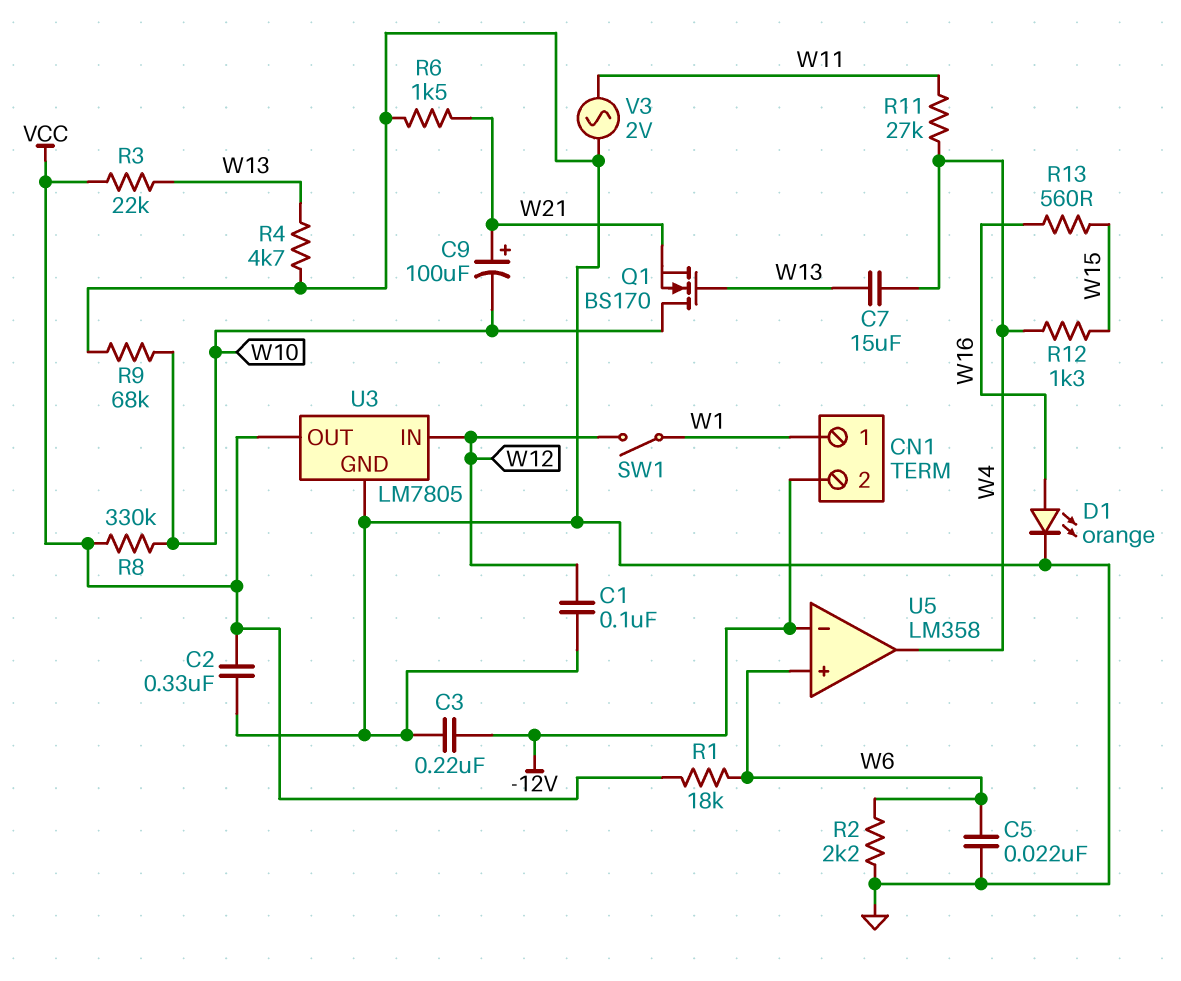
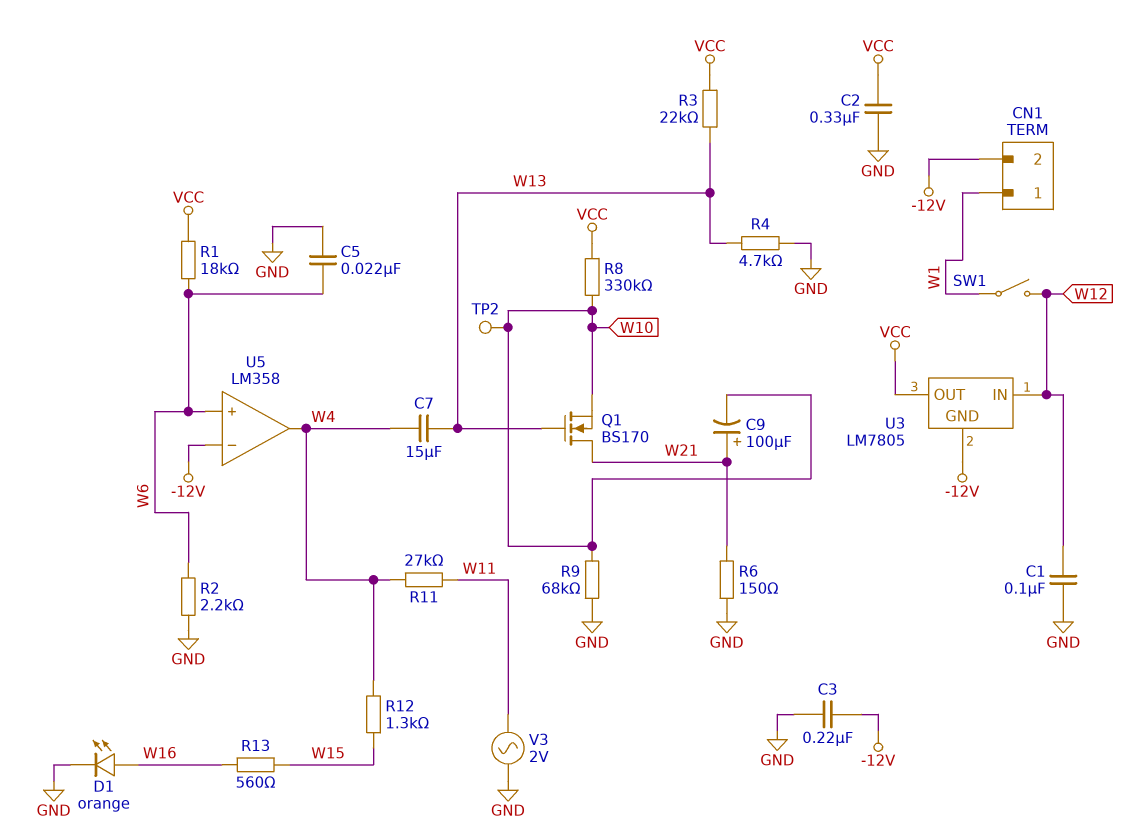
Q1: NMOS BS170 (G W13, D W10, S W21) -> NMOS BS170 (G W13, D W21, S W10)
R6: 1.5k (GND, W21) -> 150 (GND, W21)
TP2: none -> test point (W10)
U3 pin GND: GND -> -12V

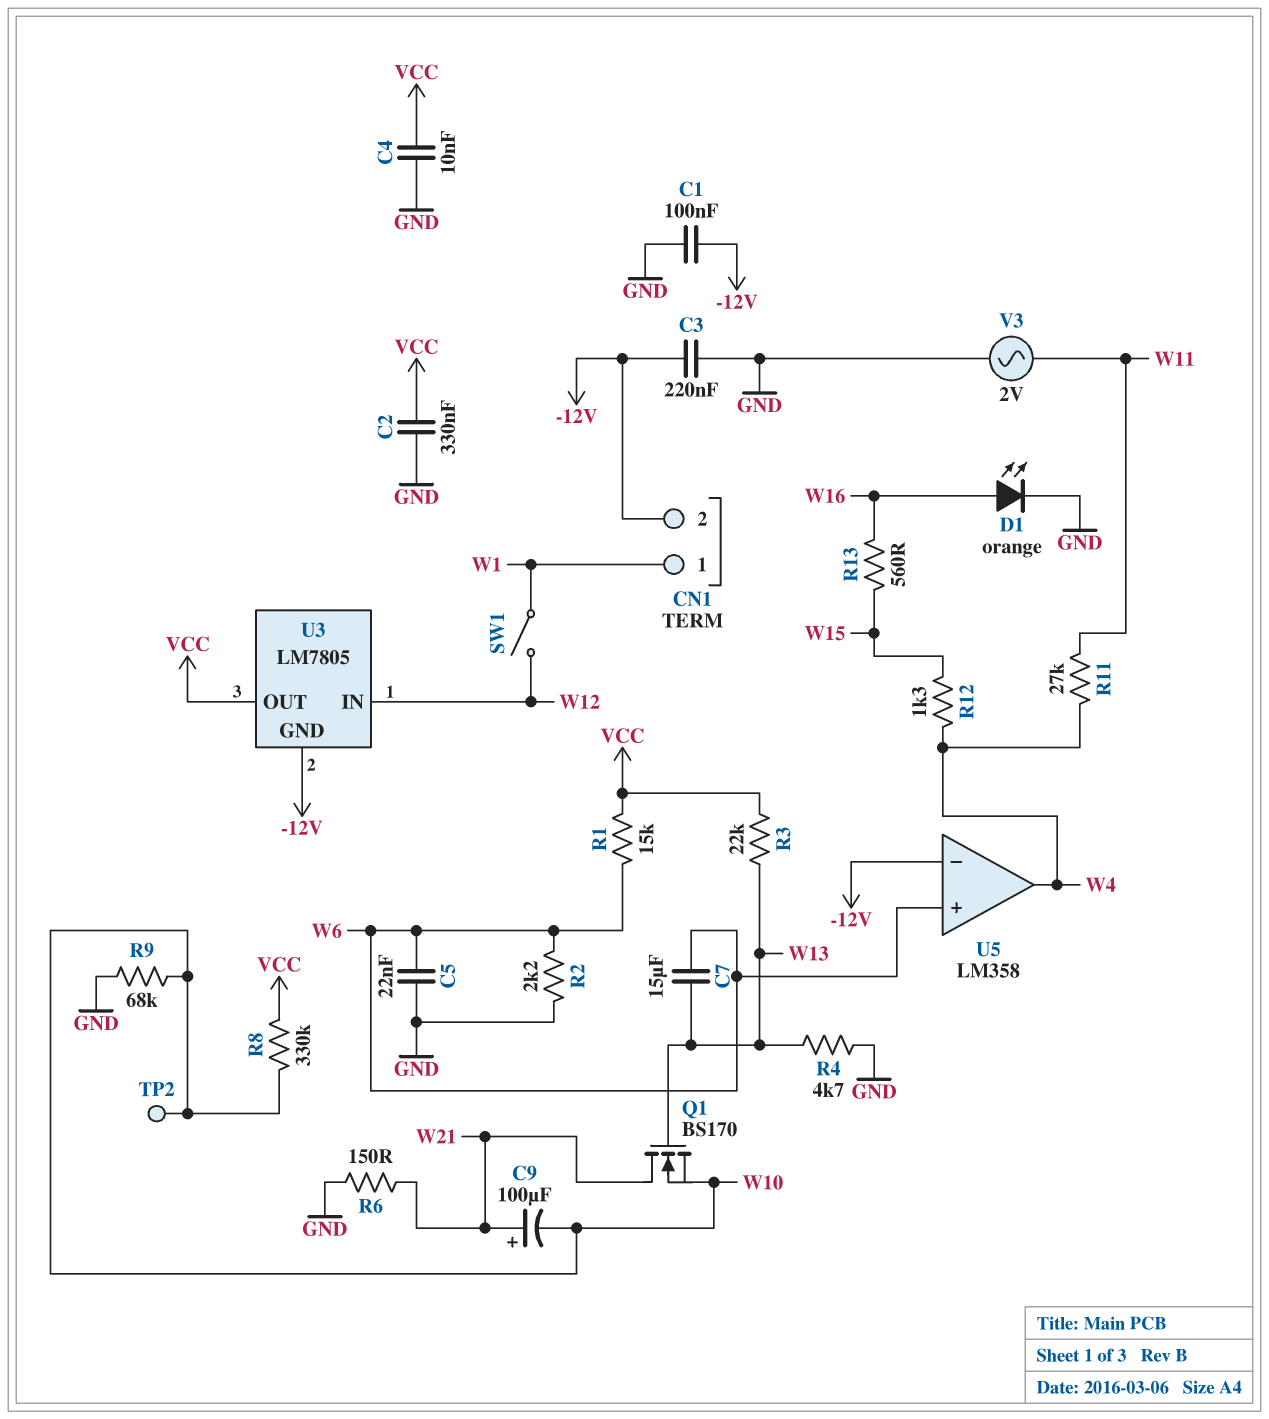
C1: 100nF (GND, W12) -> 100nF (-12V, GND)
C4: none -> 10nF (GND, VCC)
C7: 15uF (W4, W13) -> 15uF (W6, W13)
R1: 18k (VCC, W6) -> 15k (VCC, W6)

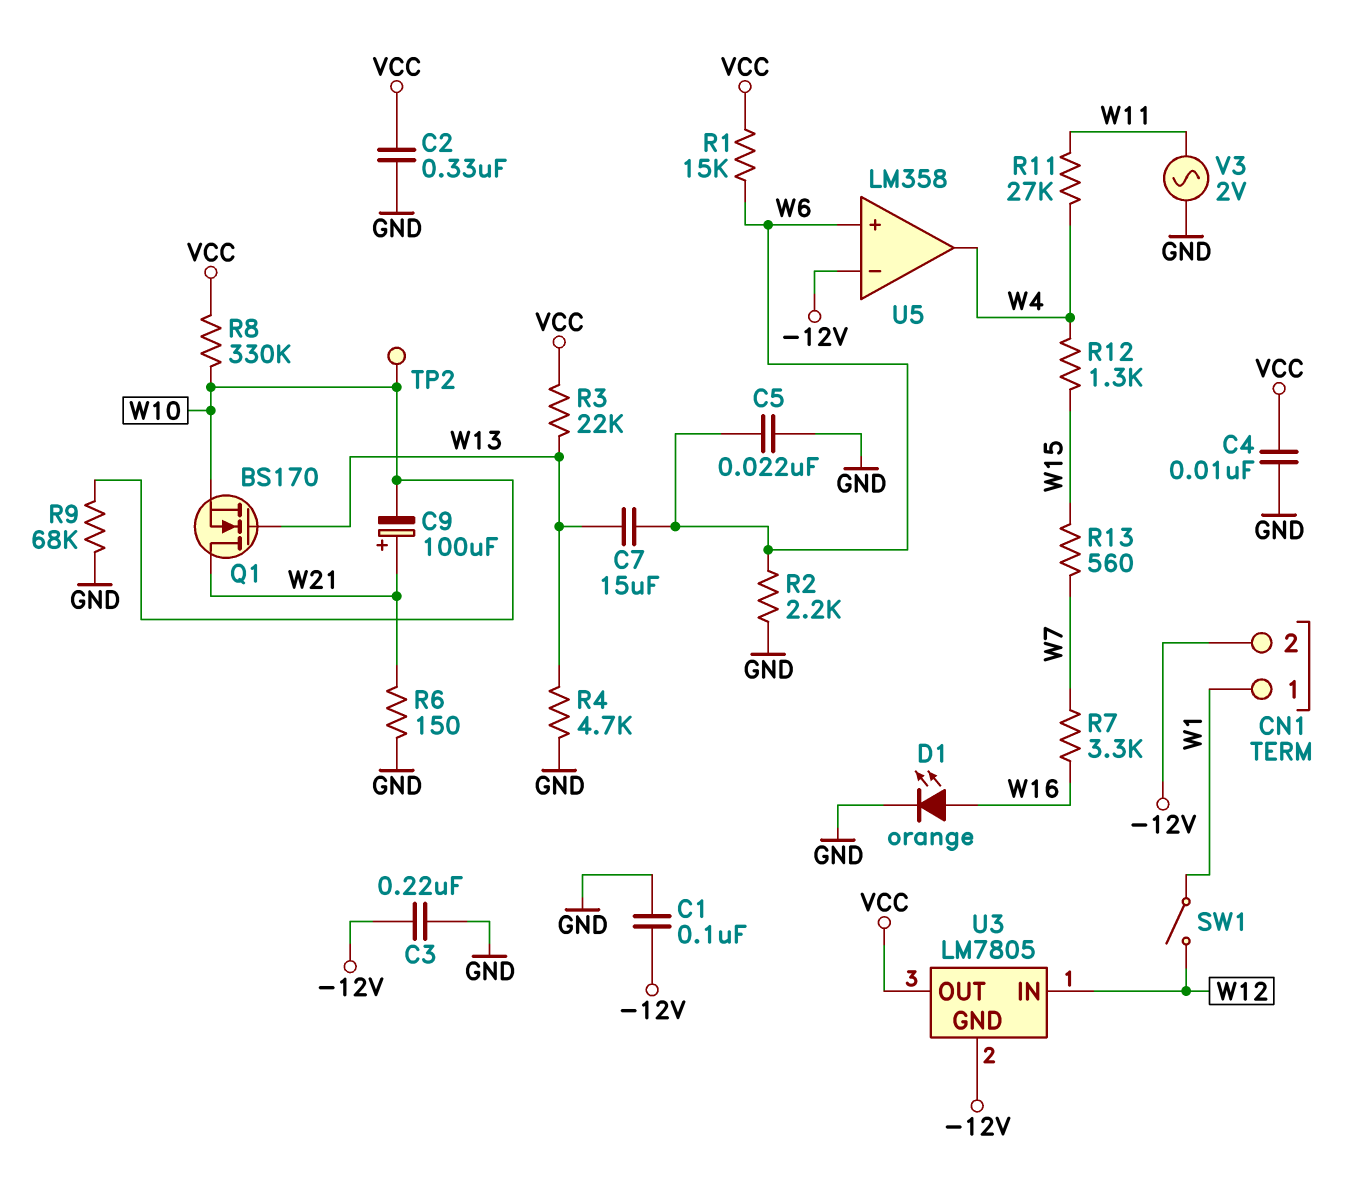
R7: none -> 3.3k (W7, W16)
R13: 560 (W15, W16) -> 560 (W7, W15)

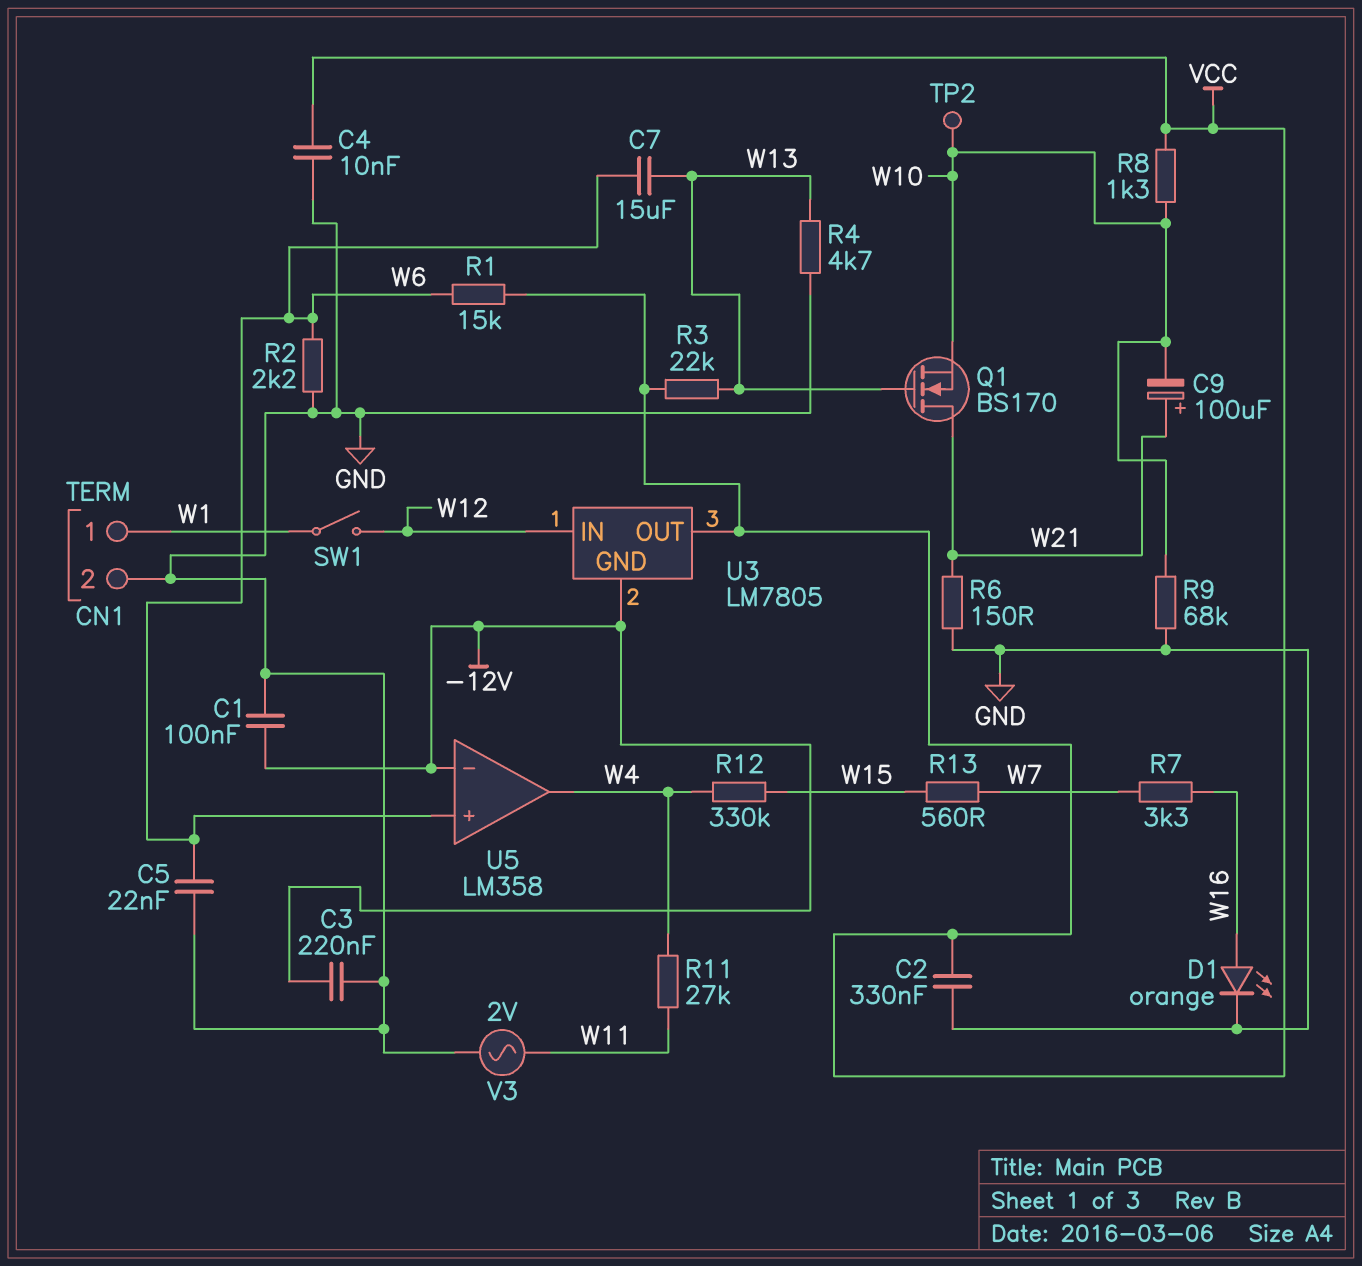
CN1 pin 2: -12V -> GND
R8: 330k (VCC, W10) -> 1.3k (VCC, W10)
R12: 1.3k (W4, W15) -> 330k (W4, W15)

